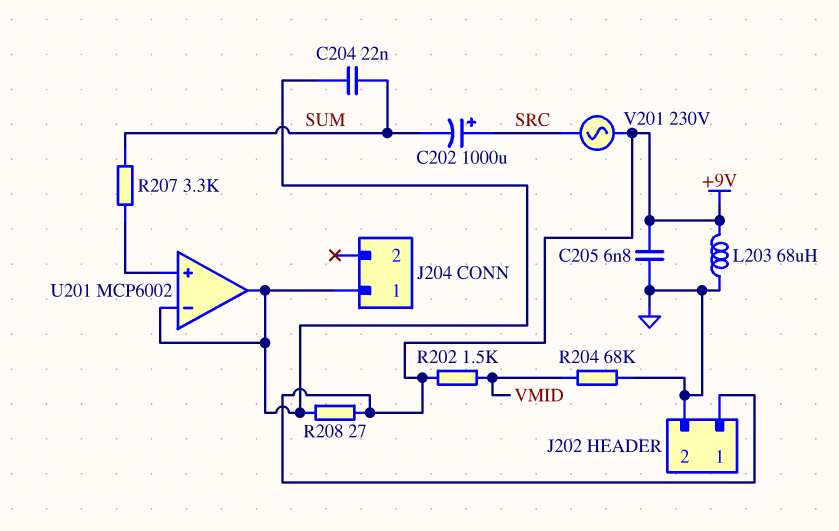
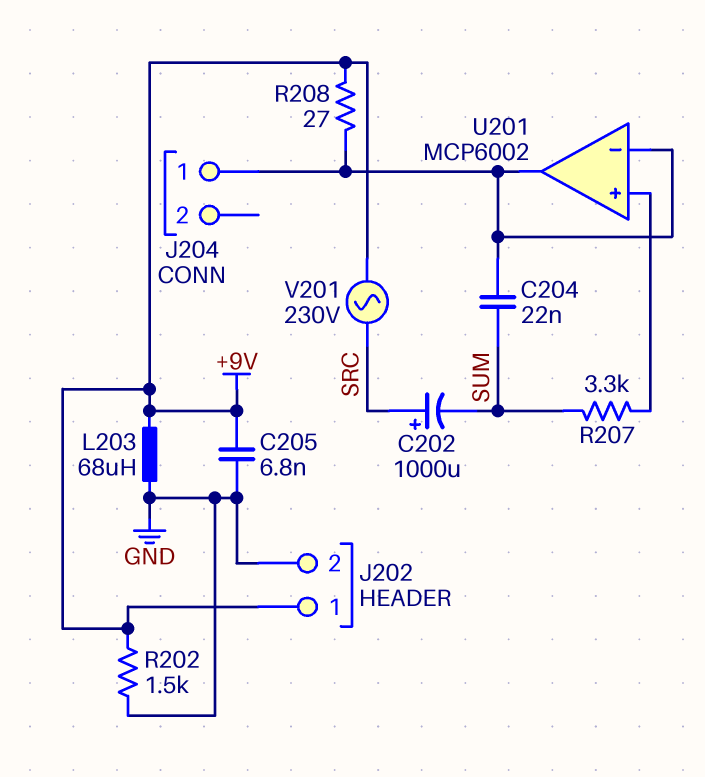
R202: 1.5k (+9V, VMID) -> 1.5k (+9V, GND)
R204: 68k (GND, VMID) -> none

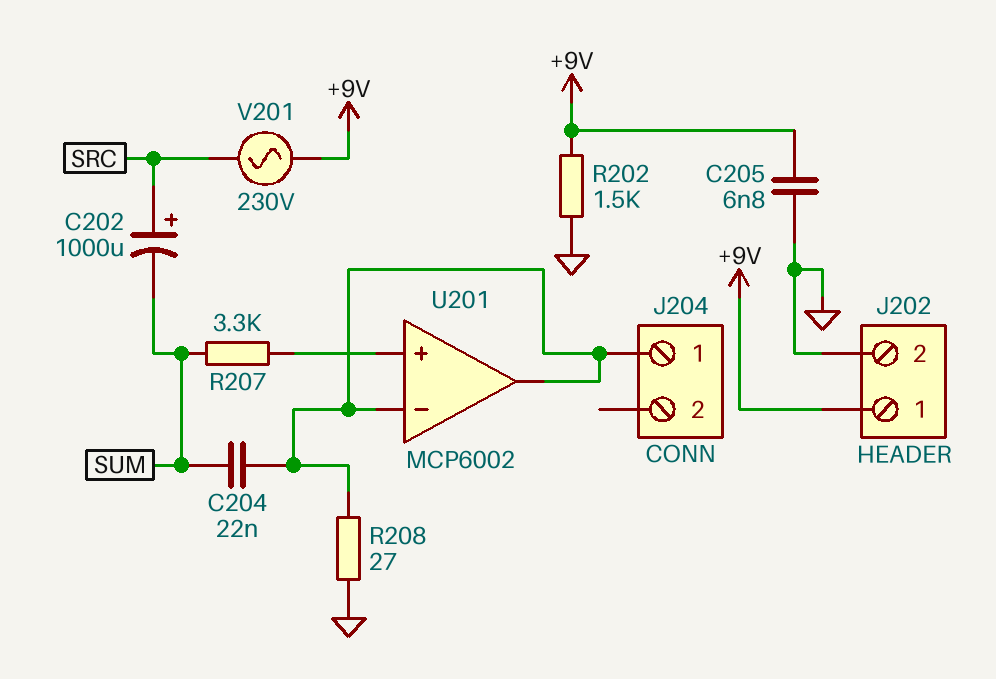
L203: 68uH (+9V, GND) -> none
R208: 27 (+9V, J204/1) -> 27 (GND, J204/1)

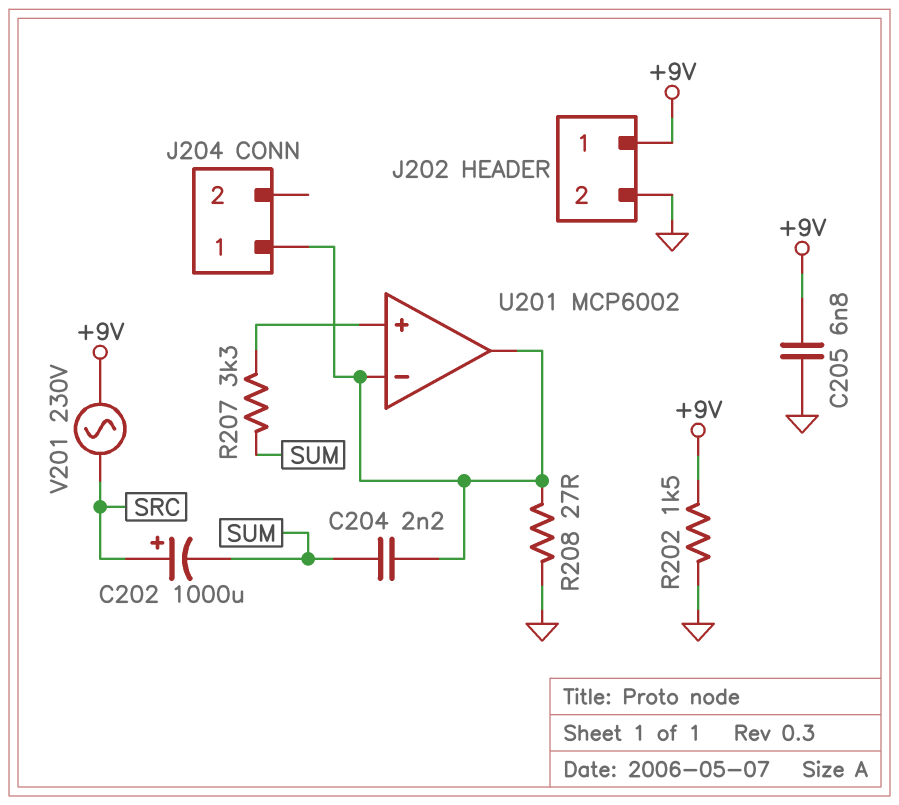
C204: 22nF (J204/1, SUM) -> 2.2nF (J204/1, SUM)

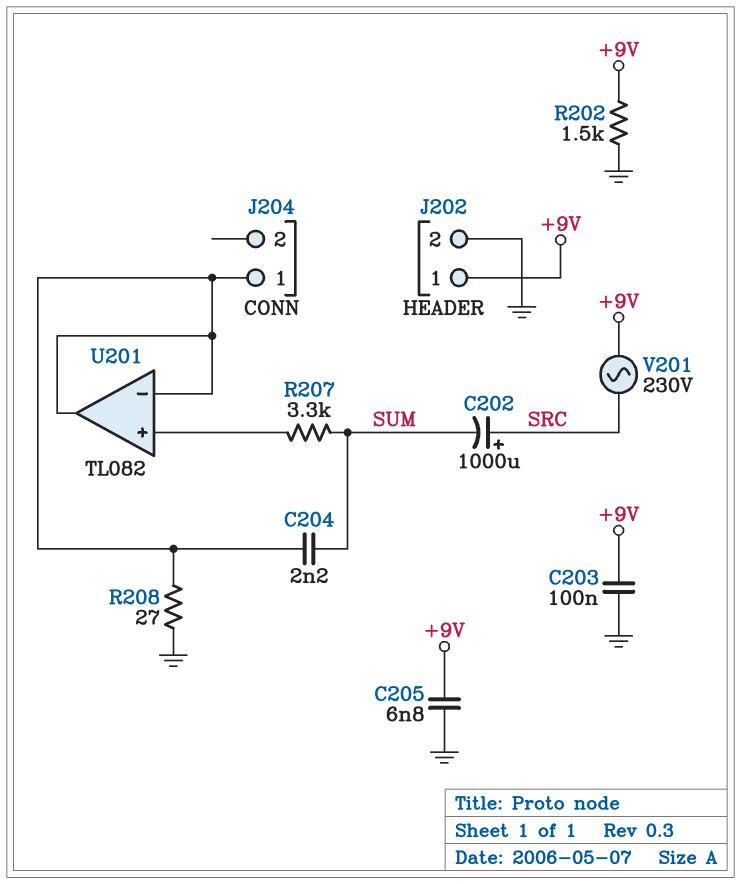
C203: none -> 100nF (+9V, GND)
U201: MCP6002 -> TL082

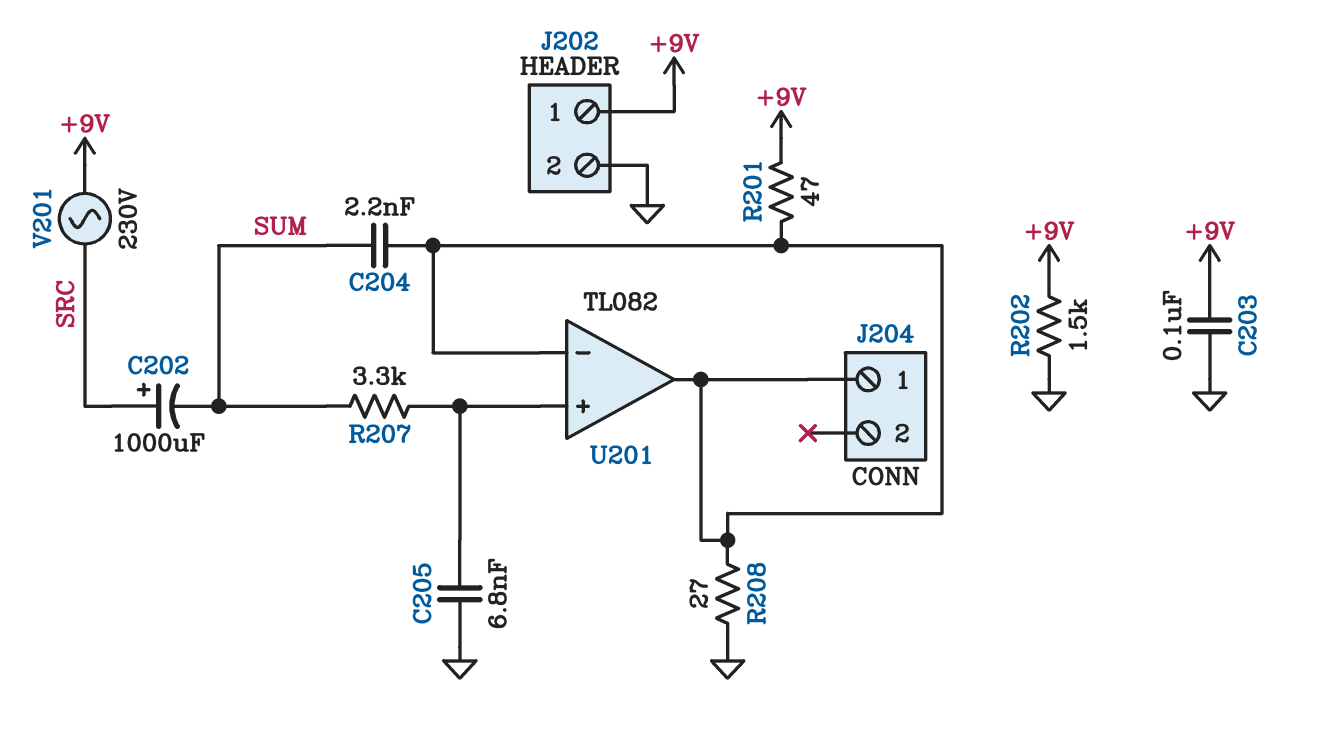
C205: 6.8nF (+9V, GND) -> 6.8nF (GND, U201/in+)
R201: none -> 47 (+9V, J204/1)

